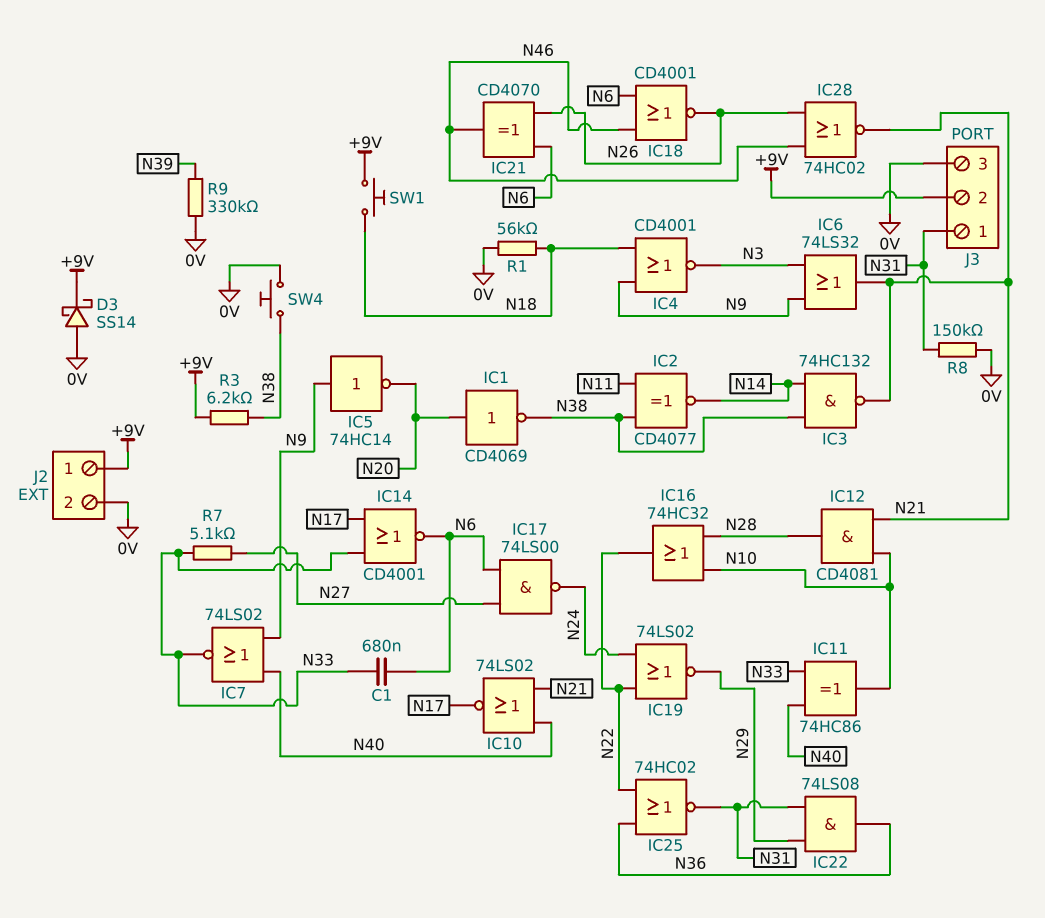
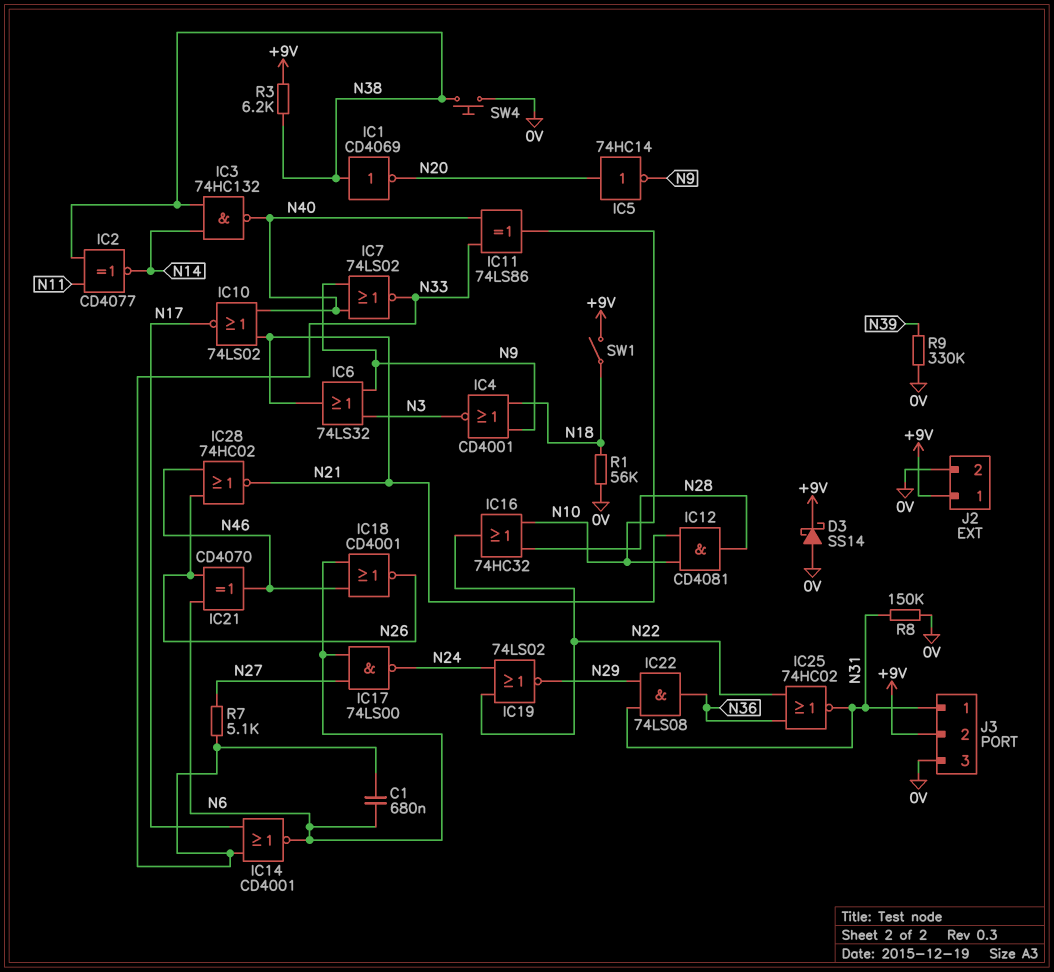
IC1: NOT CD4069 (in N20, out N38) -> NOT CD4069 (in N38, out N20)
IC3: NAND 74HC132 (in N14, in N38, out N21) -> NAND 74HC132 (in N14, in N38, out N40)
IC5: NOT 74HC14 (in N9, out N20) -> NOT 74HC14 (in N20, out N9)
IC11: XOR 74HC86 (in N33, in N40, out N10) -> XOR 74LS86 (in N33, in N40, out N10)
SW1: button (+9V, N18) -> switch (+9V, N18)

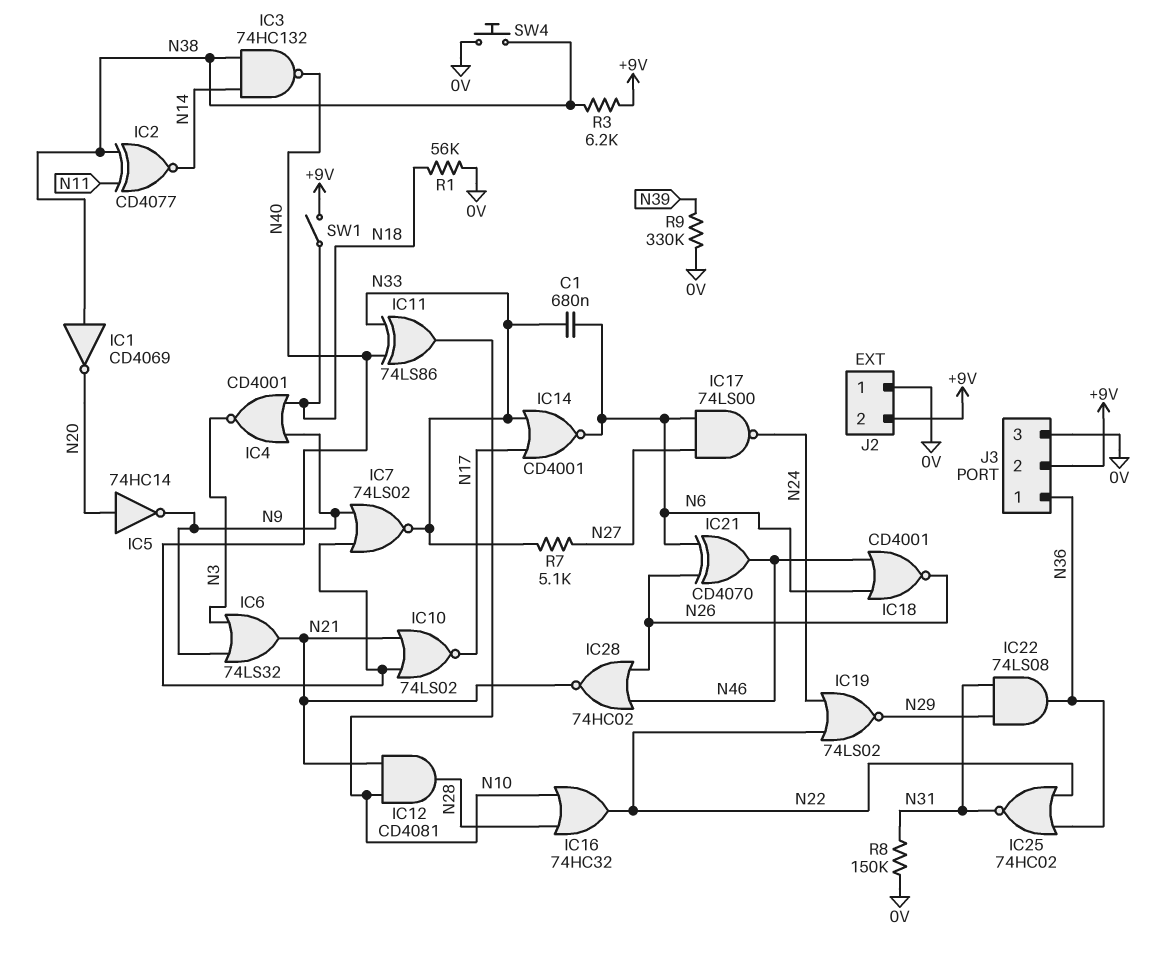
D3: schottky SS14 (A 0V, K +9V) -> none
J2 pin 1: +9V -> 0V
J2 pin 2: 0V -> +9V
J3 pin 1: N31 -> N36

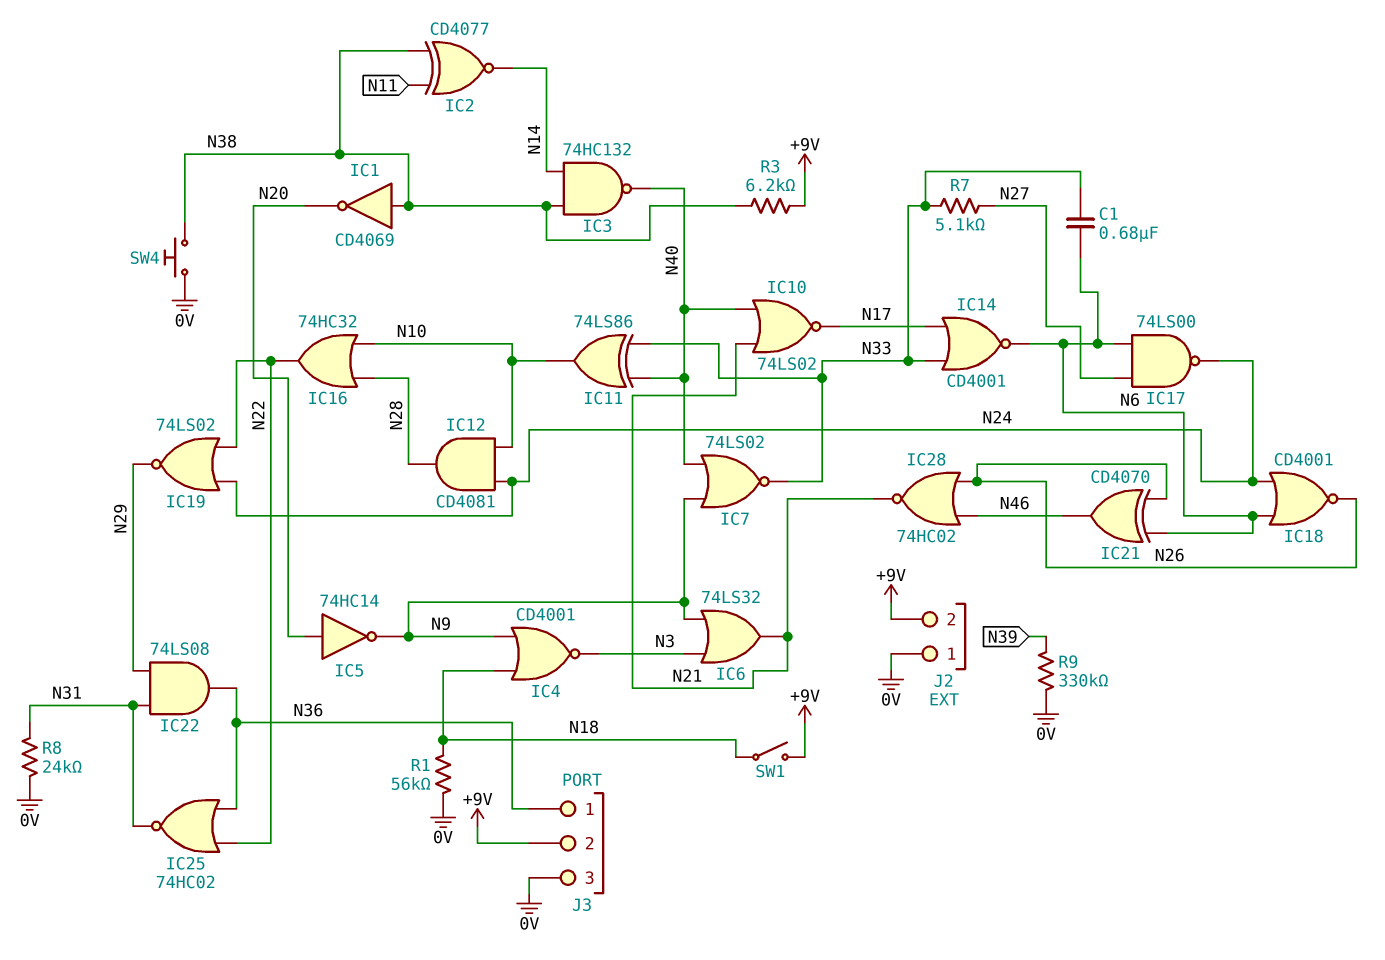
IC12: AND CD4081 (in N10, in N21, out N28) -> AND CD4081 (in N10, in N24, out N28)
IC18: NOR CD4001 (in N6, in N46, out N26) -> NOR CD4001 (in N6, in N24, out N26)
R8: 150k (0V, N31) -> 24k (0V, N31)

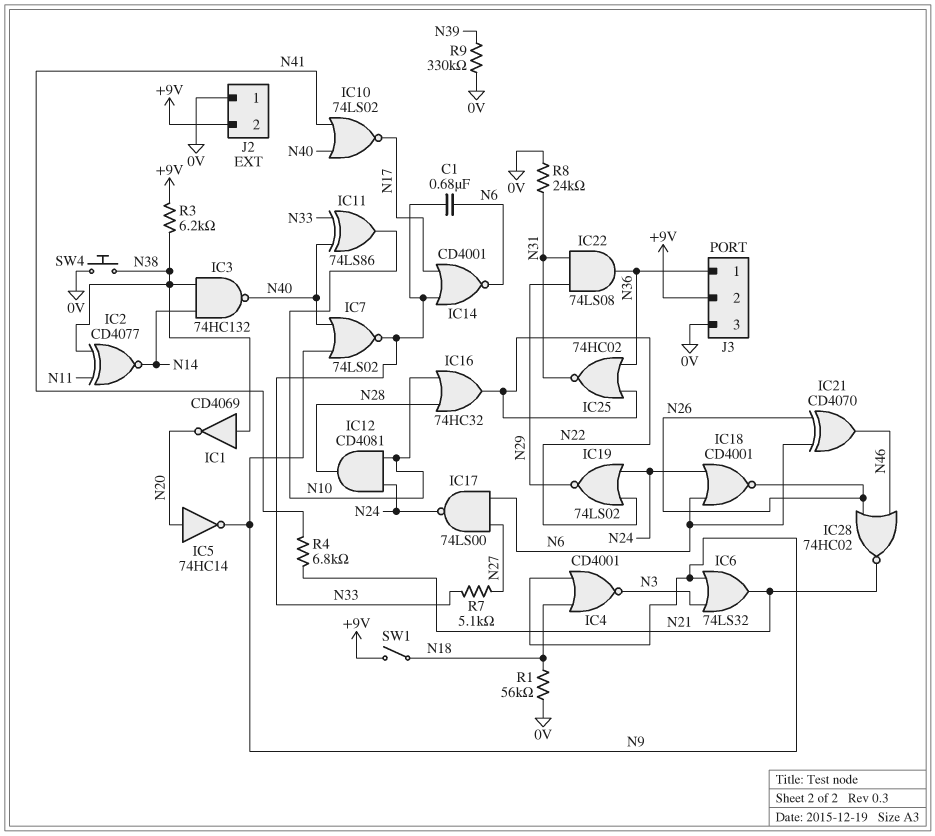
IC10: NOR 74LS02 (in N21, in N40, out N17) -> NOR 74LS02 (in N40, in N41, out N17)
R4: none -> 6.8k (N21, N41)

